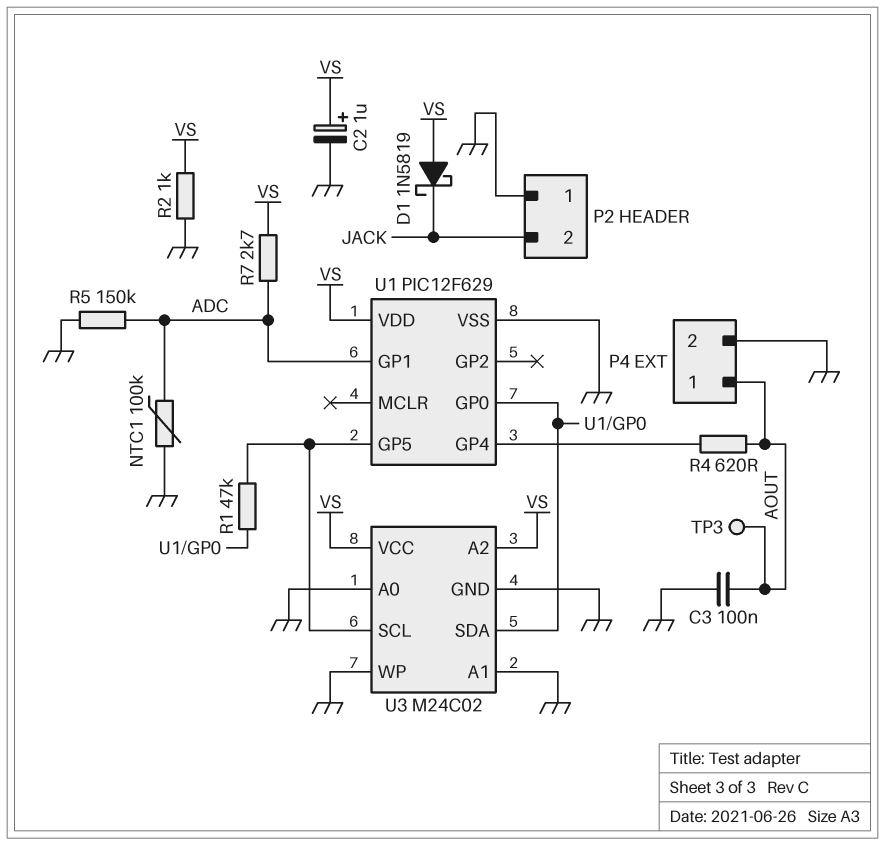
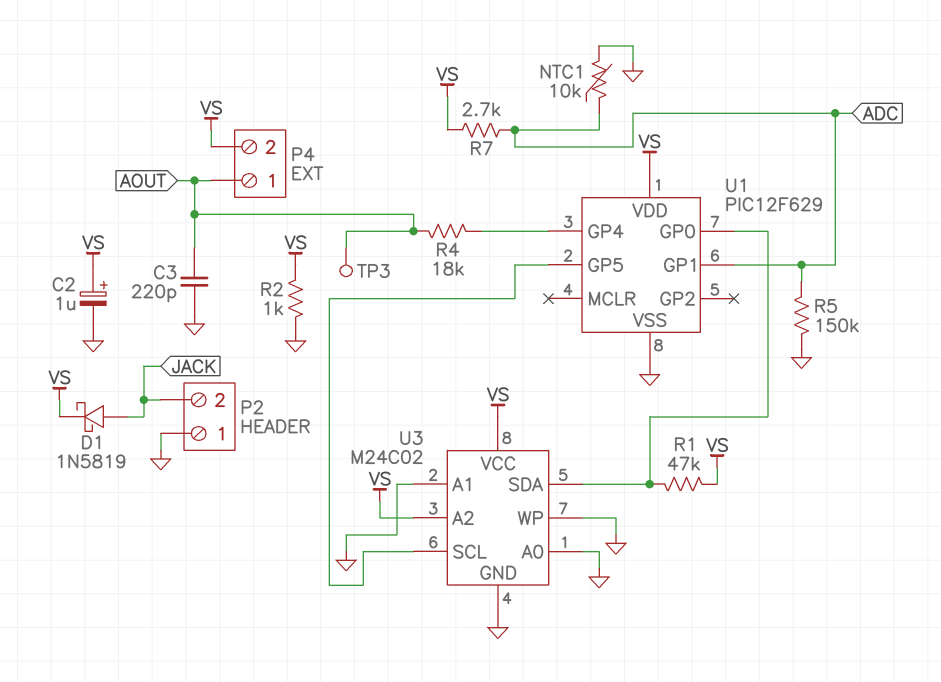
C3: 100nF (AOUT, GND) -> 220pF (AOUT, GND)
D1: schottky 1N5819 (A VS, K JACK) -> schottky 1N5819 (A JACK, K VS)
NTC1: 100k (ADC, GND) -> 10k (ADC, GND)
P4 pin 2: GND -> VS
R1: 47k (U1/GP0, U1/GP5) -> 47k (U1/GP0, VS)
R4: 620 (AOUT, U1/GP4) -> 18k (AOUT, U1/GP4)

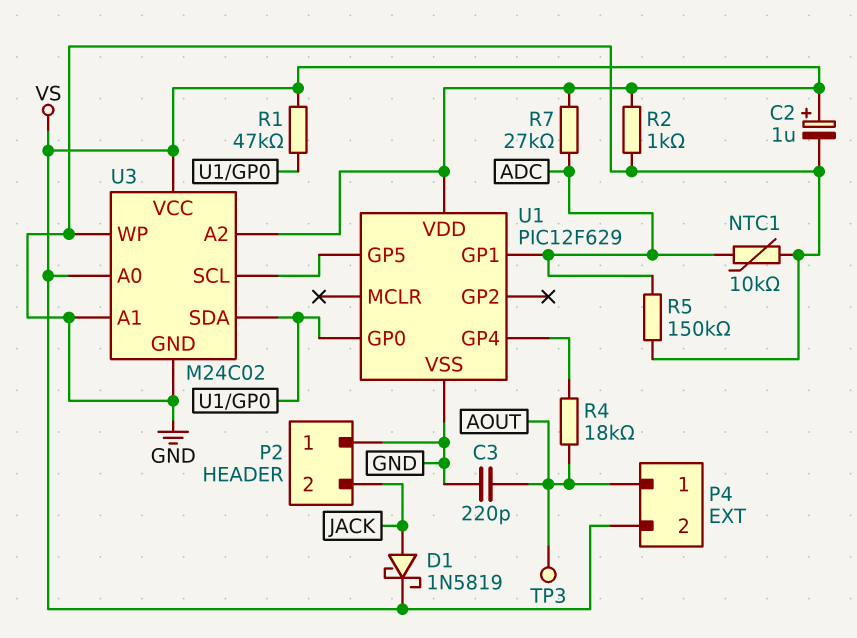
R7: 2.7k (ADC, VS) -> 27k (ADC, VS)
U3 pin A0: GND -> VS

